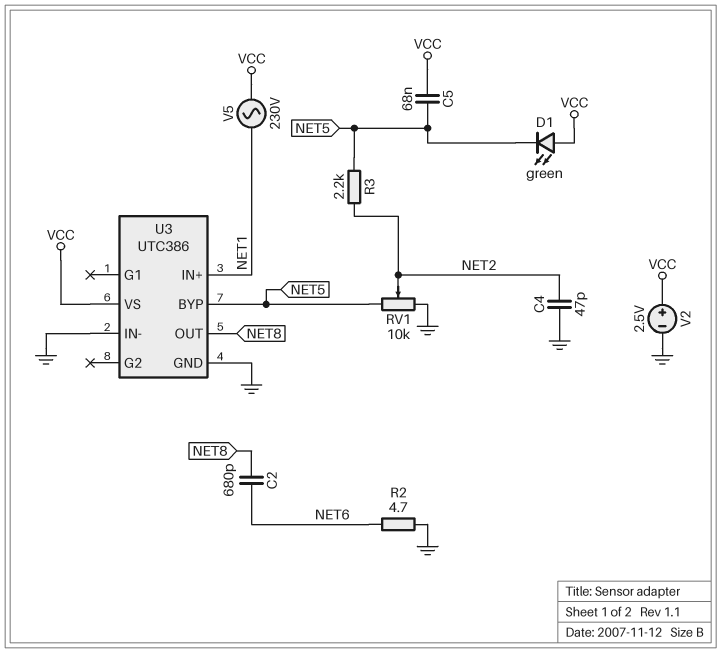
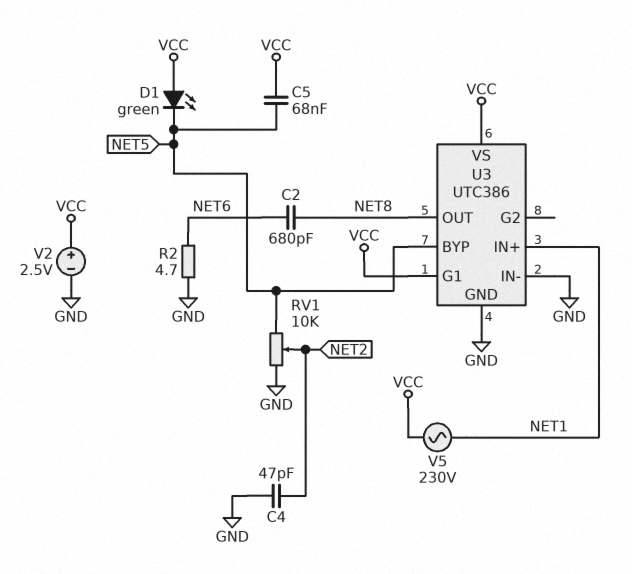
R3: 2.2k (NET2, NET5) -> none
U3 pin G1: none -> VCC

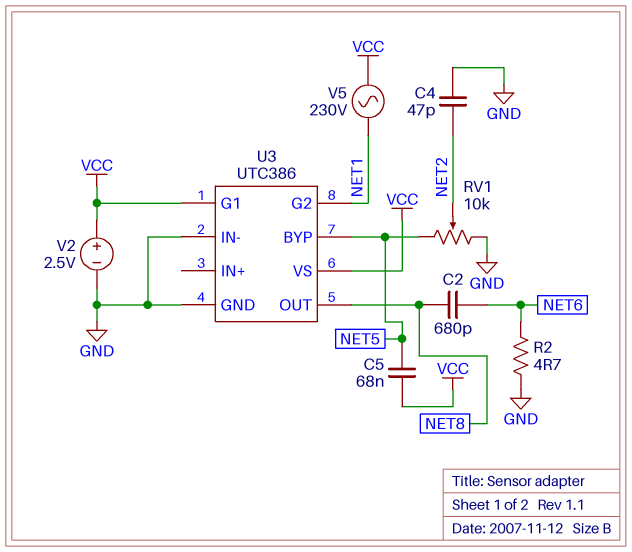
D1: LED green (A VCC, K NET5) -> none
U3 pin G2: none -> NET1
U3 pin IN+: NET1 -> none

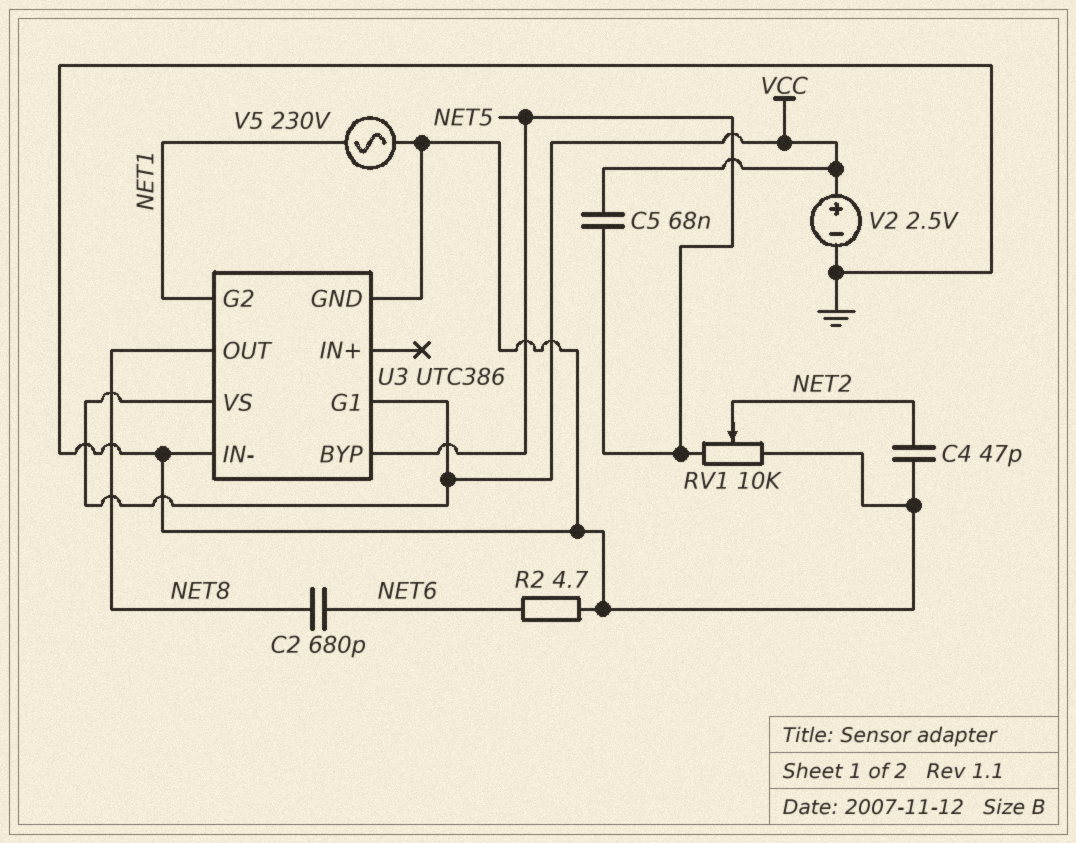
V5: AC 230V (NET1, VCC) -> AC 230V (GND, NET1)

